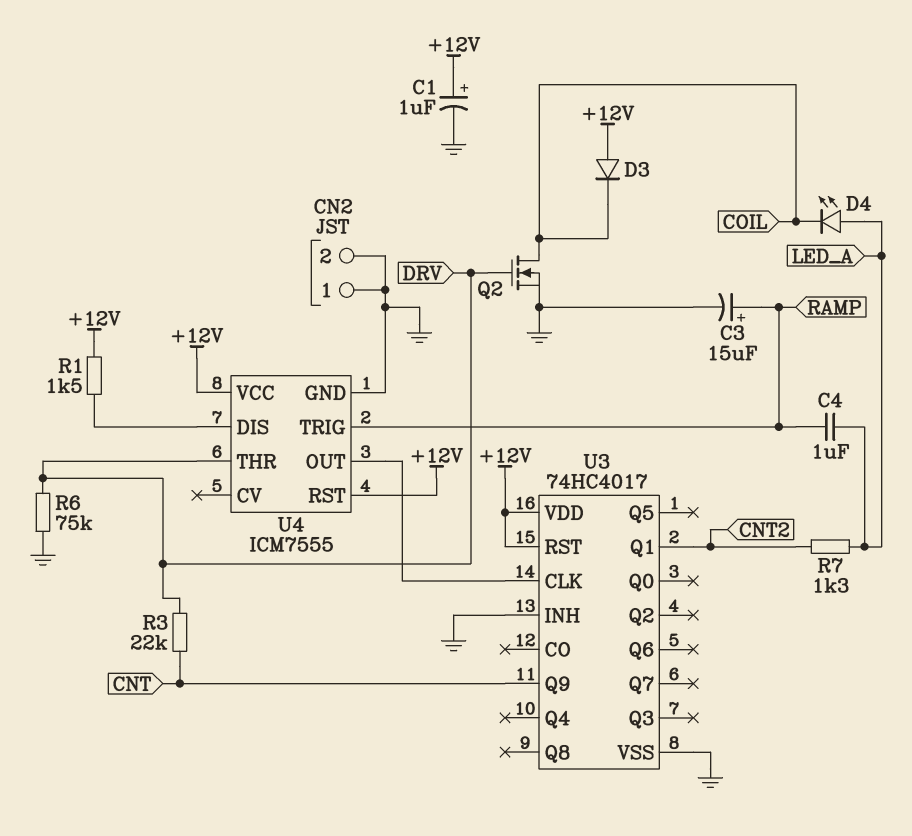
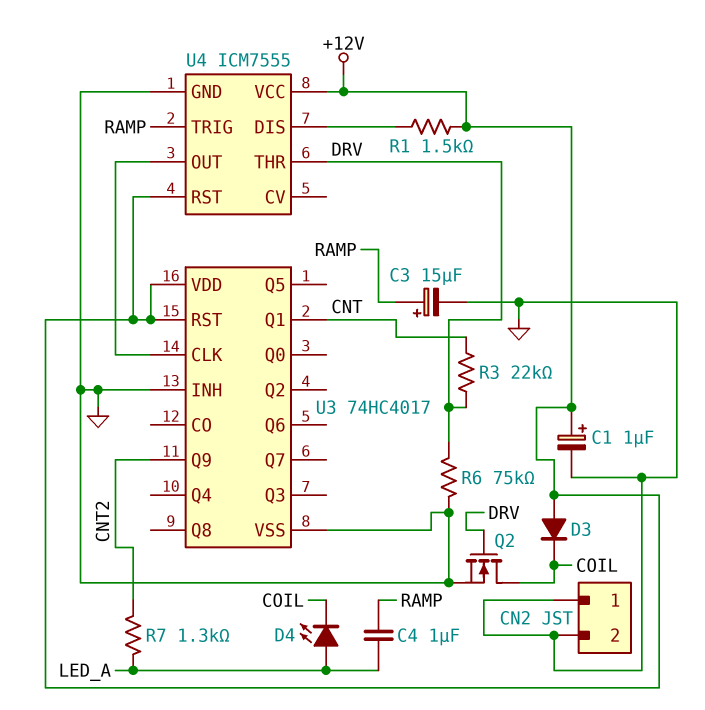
U3 pin Q1: CNT2 -> CNT
U3 pin Q9: CNT -> CNT2

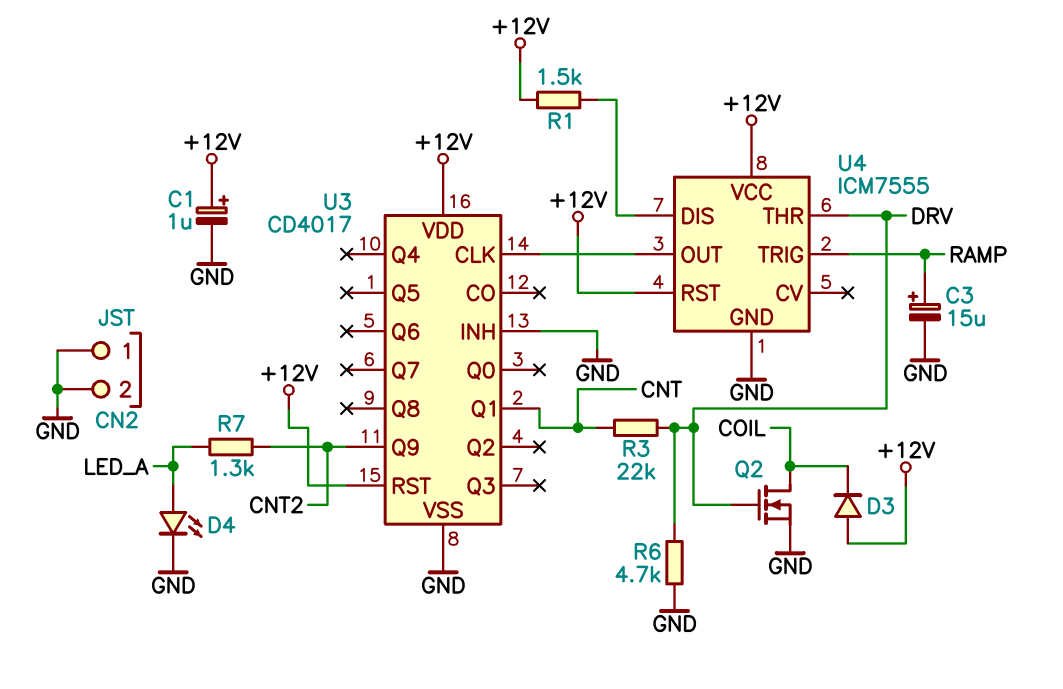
C4: 1uF (LED_A, RAMP) -> none
D4: LED (A LED_A, K COIL) -> LED (A LED_A, K GND)
R6: 75k (DRV, GND) -> 4.7k (DRV, GND)
U3: 74HC4017 -> CD4017

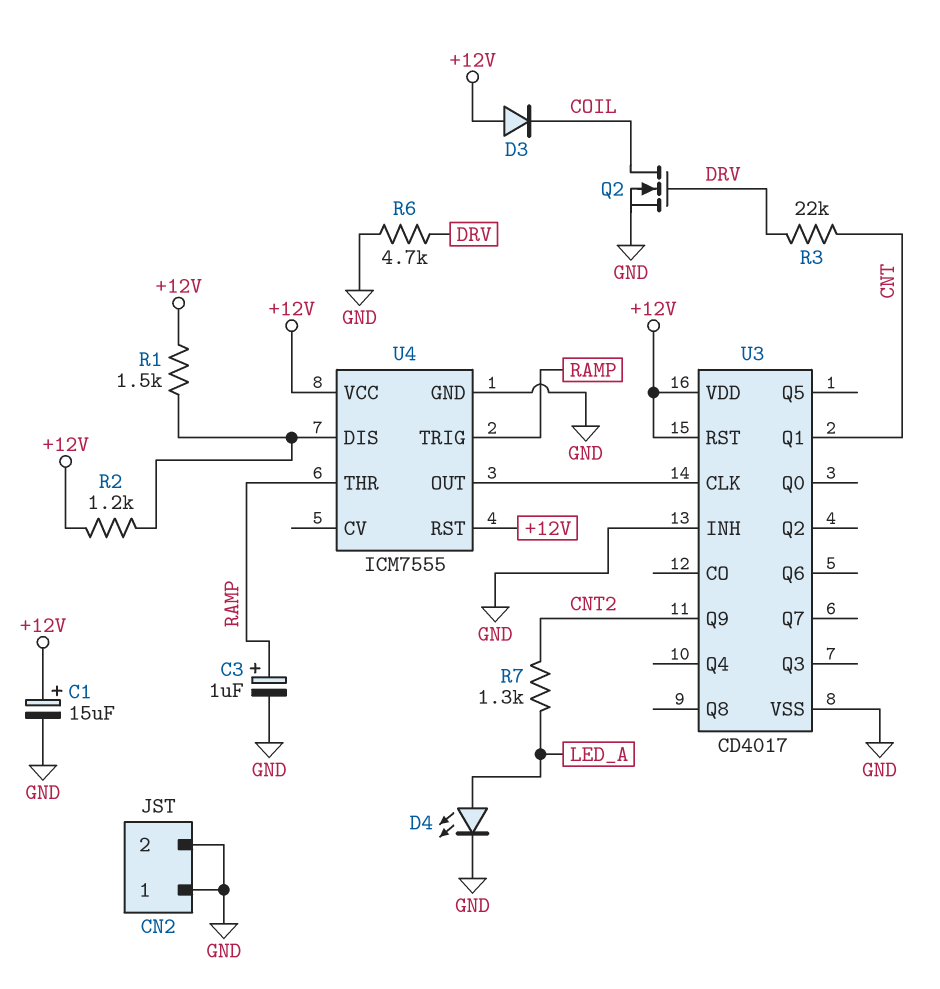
C1: 1uF (plus +12V, minus GND) -> 15uF (plus +12V, minus GND)
C3: 15uF (plus RAMP, minus GND) -> 1uF (plus RAMP, minus GND)
R2: none -> 1.2k (+12V, U4/DIS)
U4 pin THR: DRV -> RAMP

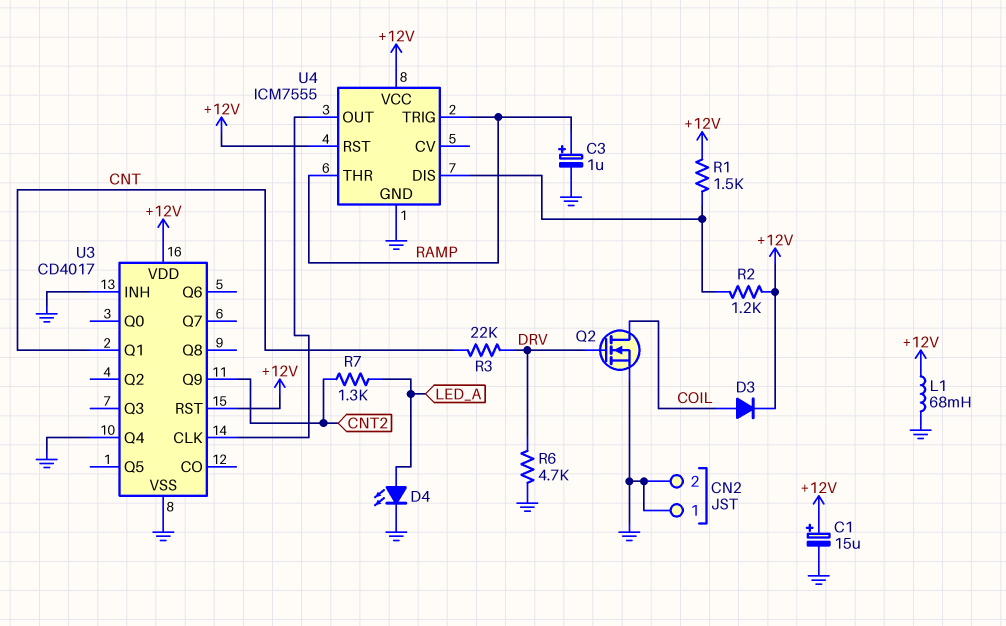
D3: diode (A +12V, K COIL) -> diode (A COIL, K +12V)
L1: none -> 68mH (+12V, GND)
U3 pin Q4: none -> GND

